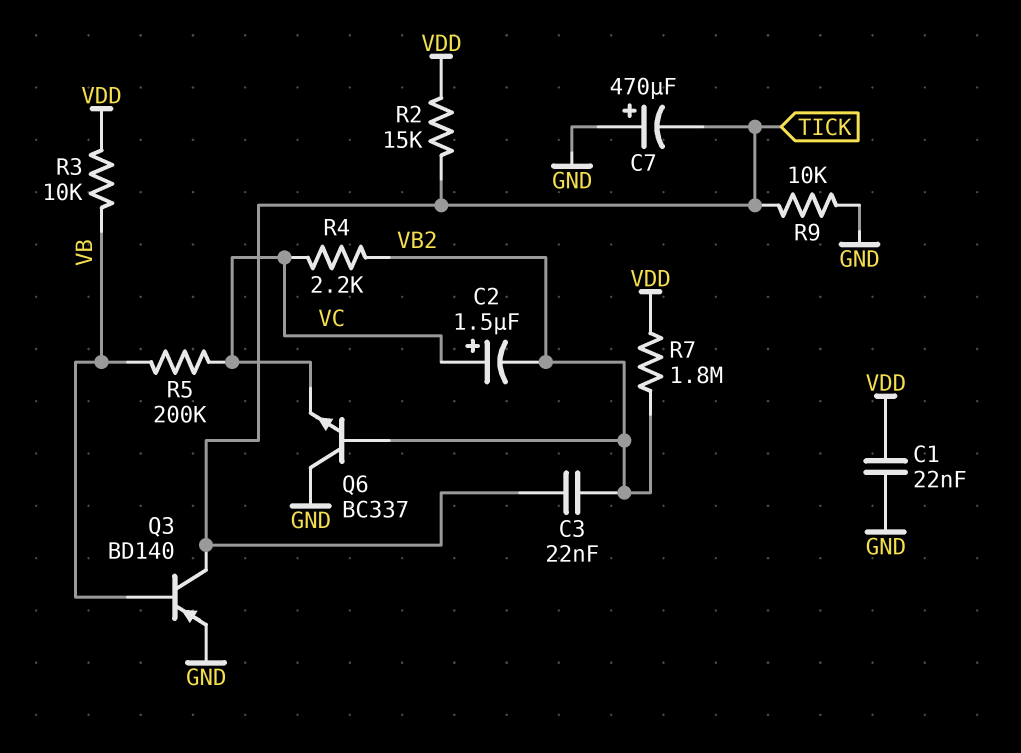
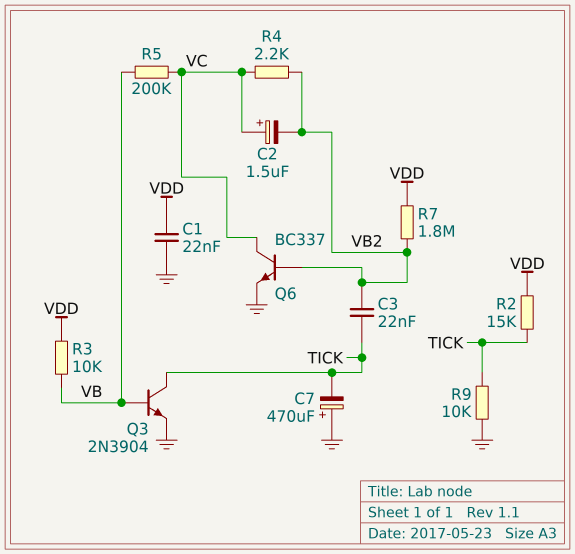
Q3: PNP BD140 (B VB, C TICK, E GND) -> NPN 2N3904 (B VB, C TICK, E GND)
Q6: NPN BC337 (B VB2, C GND, E VC) -> NPN BC337 (B VB2, C VC, E GND)

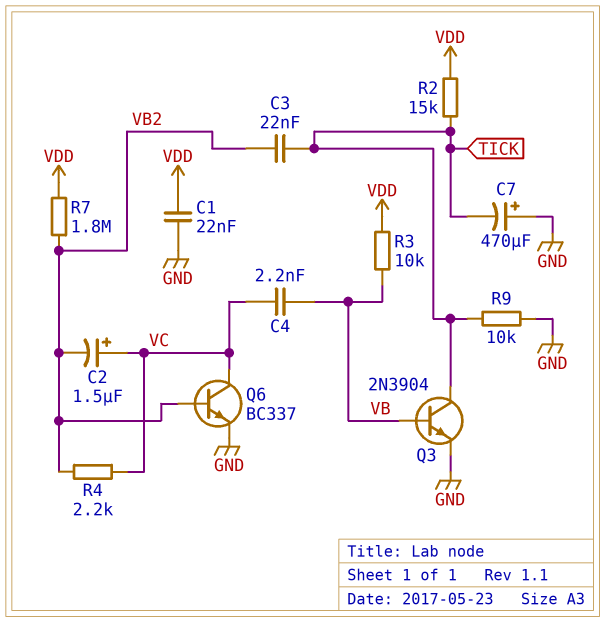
C4: none -> 2.2nF (VB, VC)
R5: 200k (VB, VC) -> none

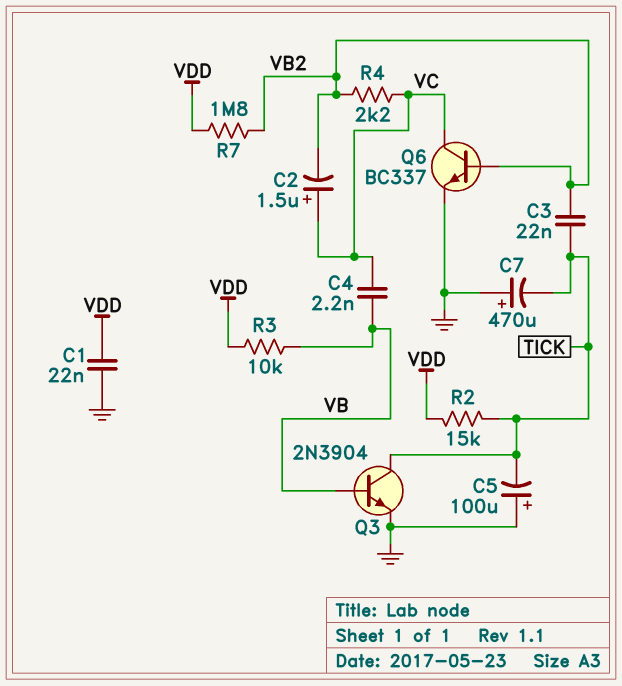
C5: none -> 100uF (plus GND, minus TICK)
R9: 10k (GND, TICK) -> none

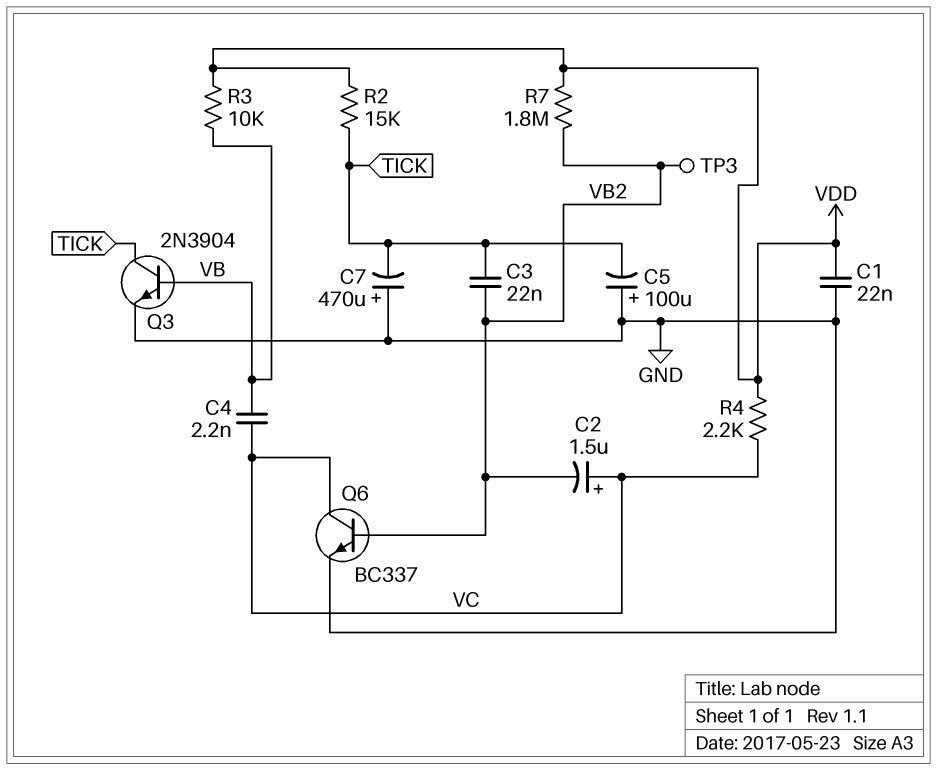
R4: 2.2k (VB2, VC) -> 2.2k (VC, VDD)
TP3: none -> test point (VB2)

